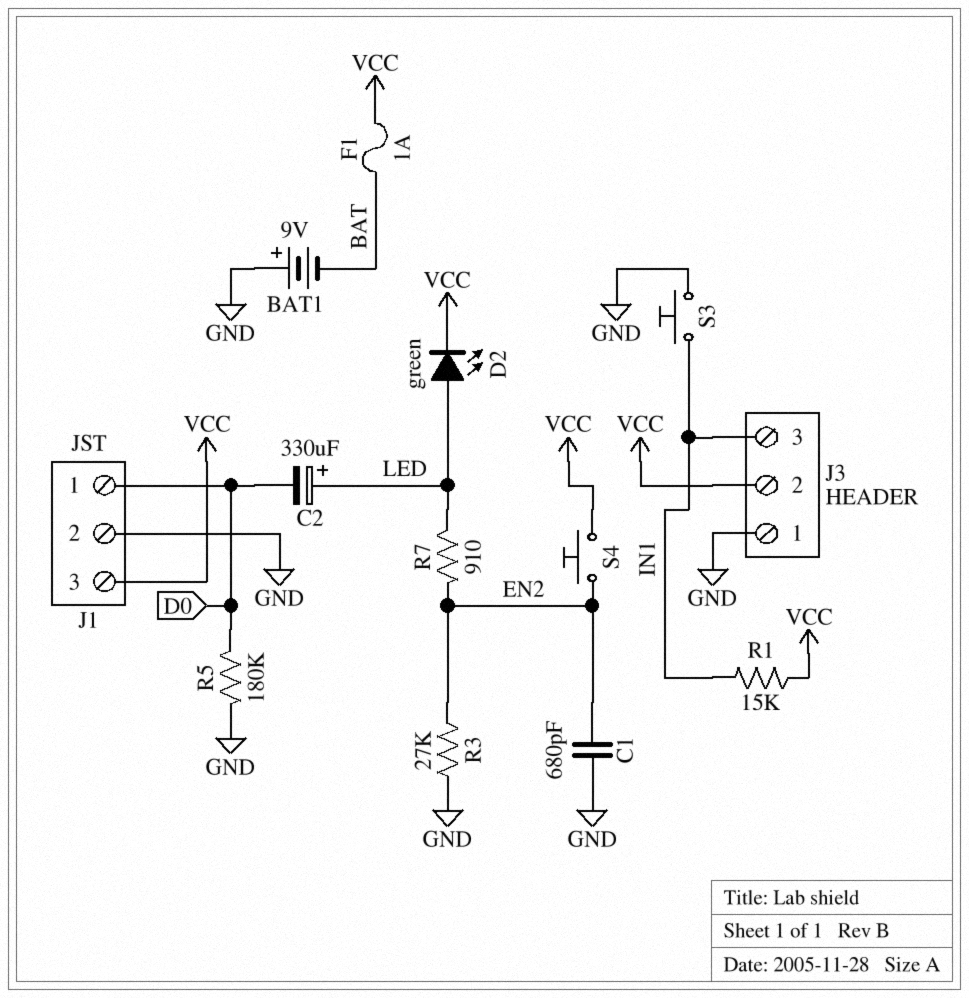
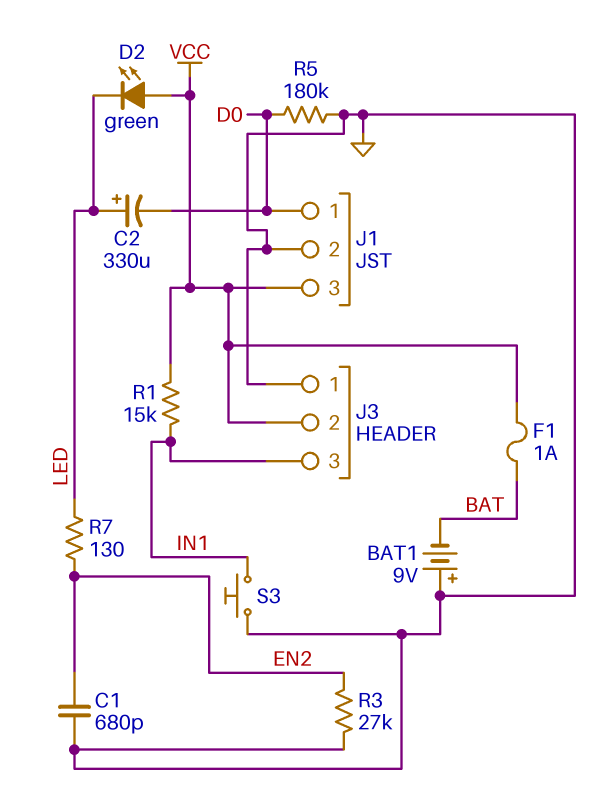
D2: LED green (A LED, K VCC) -> LED green (A VCC, K LED)
R7: 910 (EN2, LED) -> 130 (EN2, LED)
S4: button (EN2, VCC) -> none

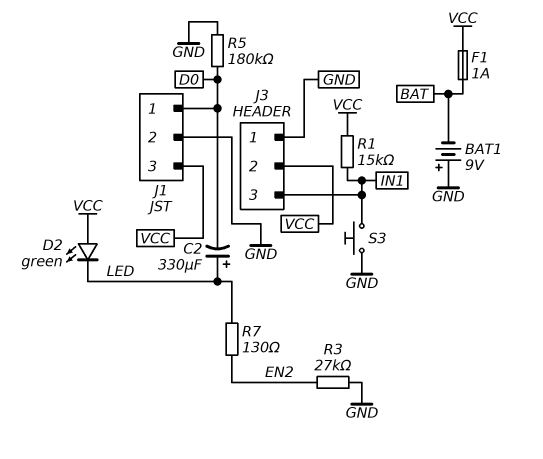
C1: 680pF (EN2, GND) -> none

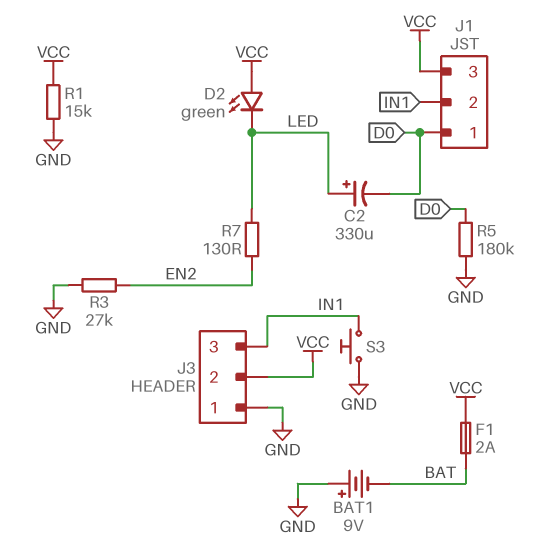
F1: 1A (BAT, VCC) -> 2A (BAT, VCC)
J1 pin 2: GND -> IN1
R1: 15k (IN1, VCC) -> 15k (GND, VCC)

